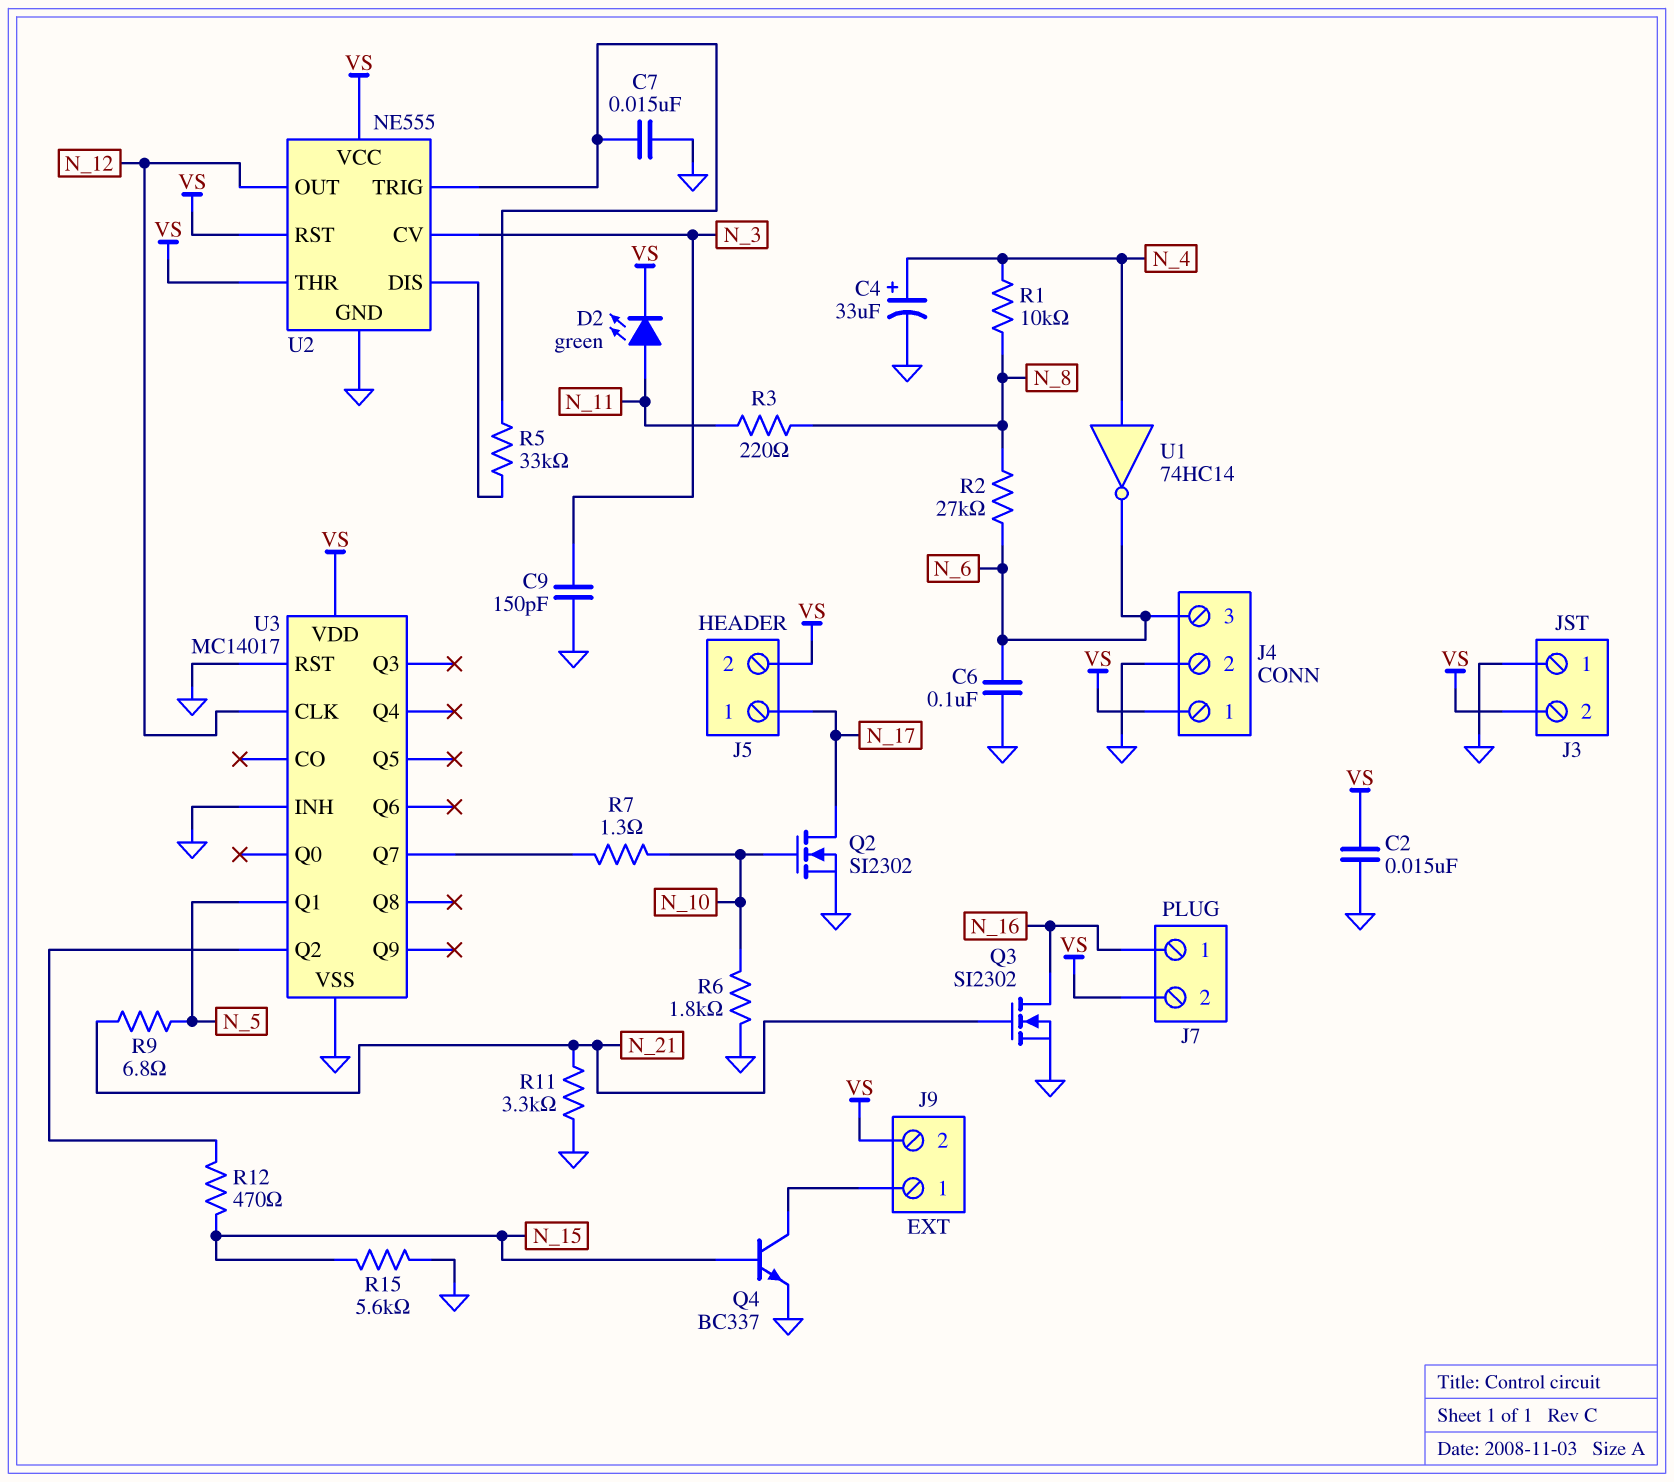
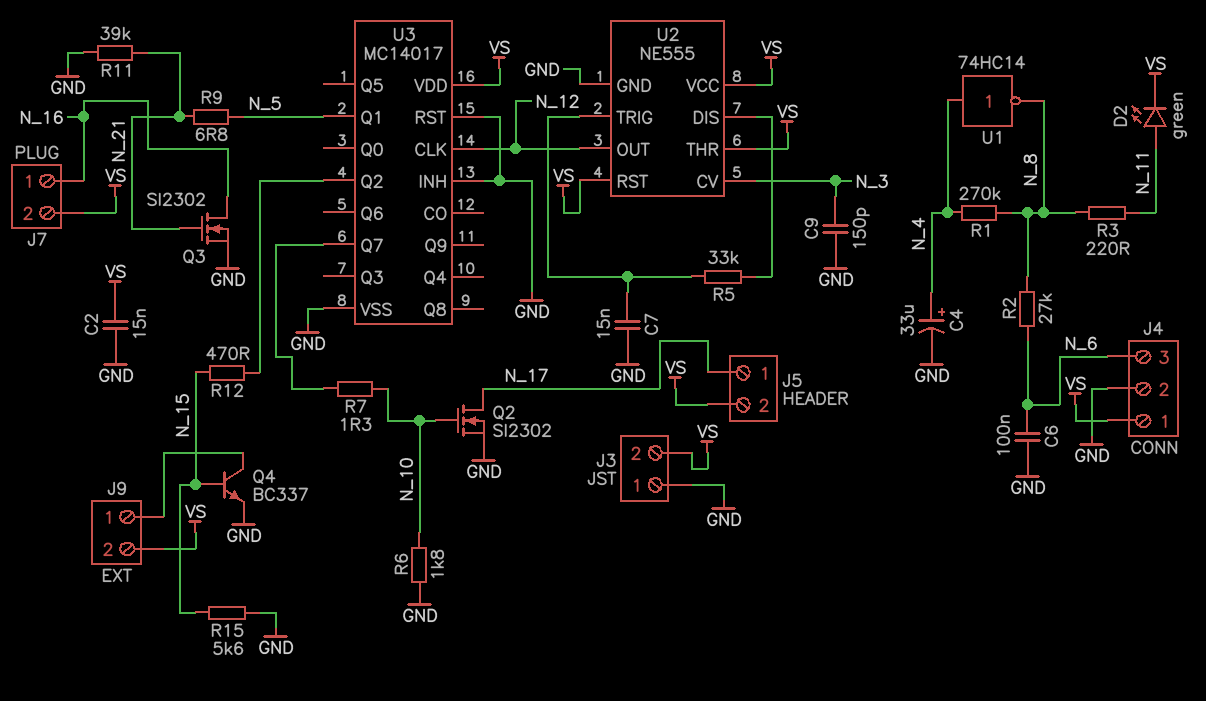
R1: 10k (N_4, N_8) -> 270k (N_4, N_8)
R11: 3.3k (GND, N_21) -> 39k (GND, N_21)
U1: NOT 74HC14 (in N_4, out N_6) -> NOT 74HC14 (in N_4, out N_8)

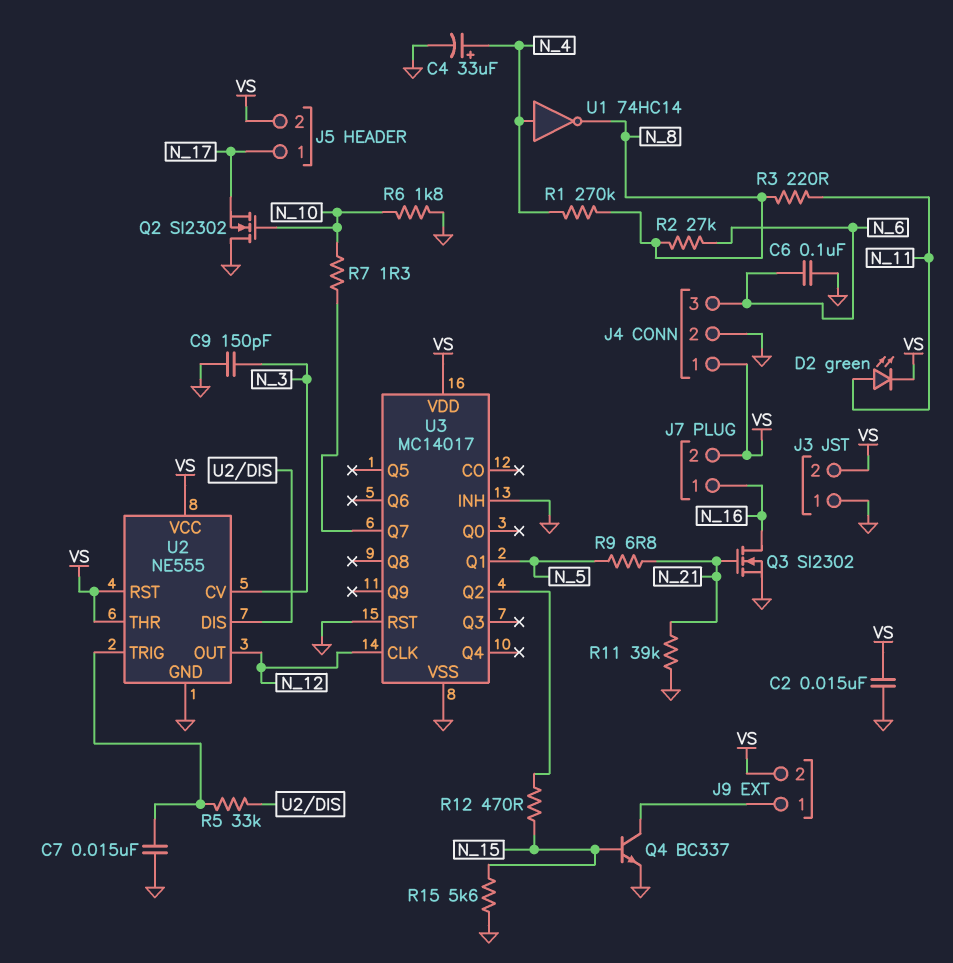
Q2: NMOS SI2302 (G N_10, D N_17, S GND) -> NMOS SI2302 (G N_10, D GND, S N_17)

